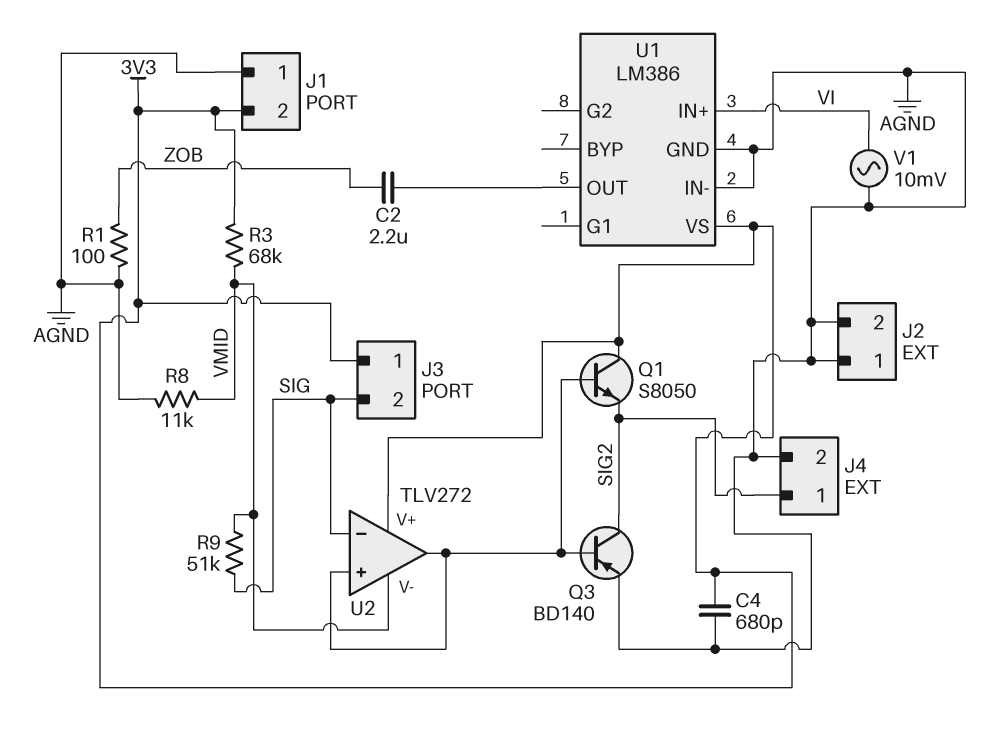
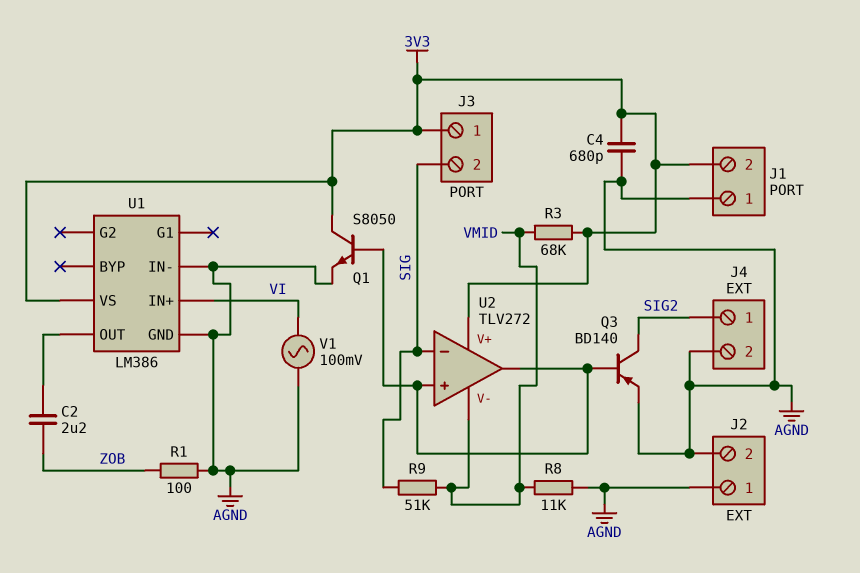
Q1: NPN S8050 (B U2/in+, C 3V3, E SIG2) -> NPN S8050 (B U2/in+, C 3V3, E AGND)
V1: AC 10mV (AGND, VI) -> AC 100mV (AGND, VI)

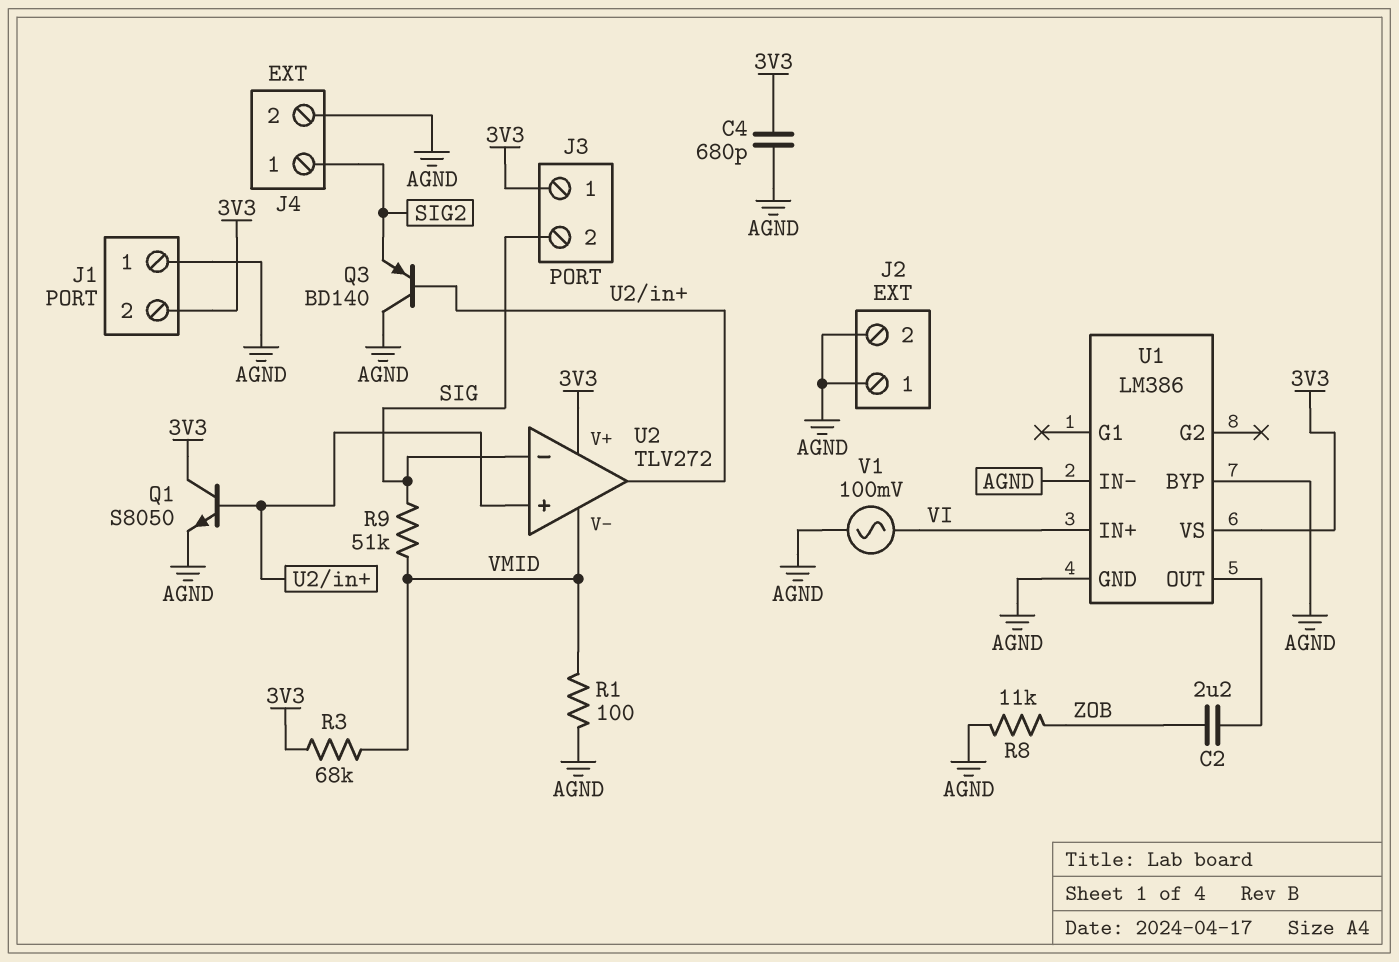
Q3: PNP BD140 (B U2/in+, C SIG2, E AGND) -> PNP BD140 (B U2/in+, C AGND, E SIG2)
R1: 100 (AGND, ZOB) -> 100 (AGND, VMID)
R8: 11k (AGND, VMID) -> 11k (AGND, ZOB)
U1 pin BYP: none -> AGND

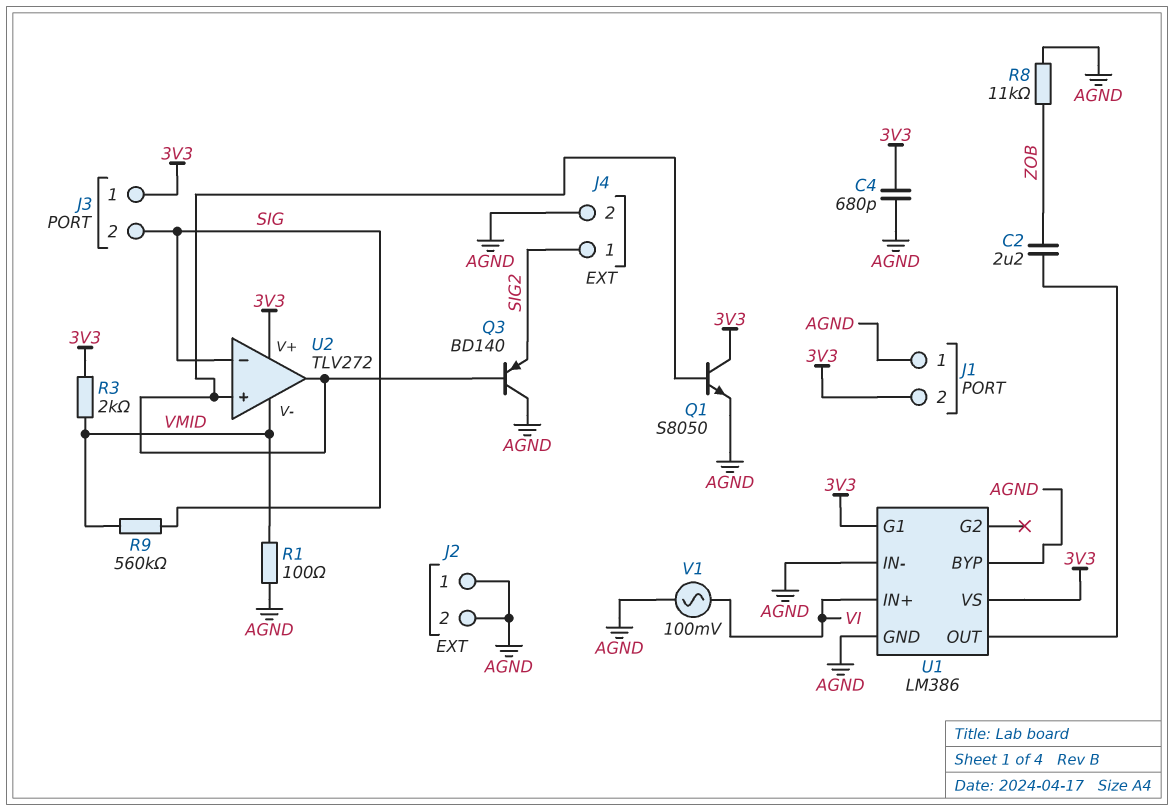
R3: 68k (3V3, VMID) -> 2k (3V3, VMID)
R9: 51k (SIG, VMID) -> 560k (SIG, VMID)
U1 pin G1: none -> 3V3

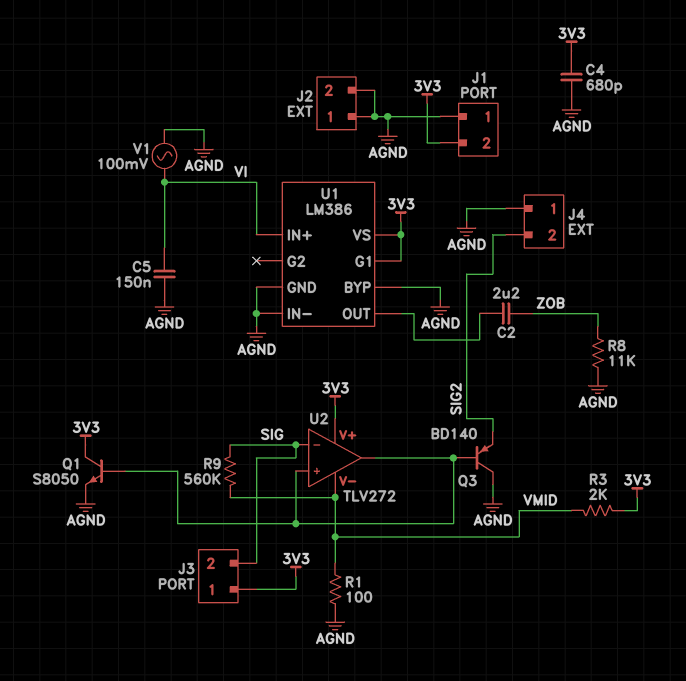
C5: none -> 150nF (AGND, VI)
J4 pin 1: SIG2 -> AGND
J4 pin 2: AGND -> SIG2

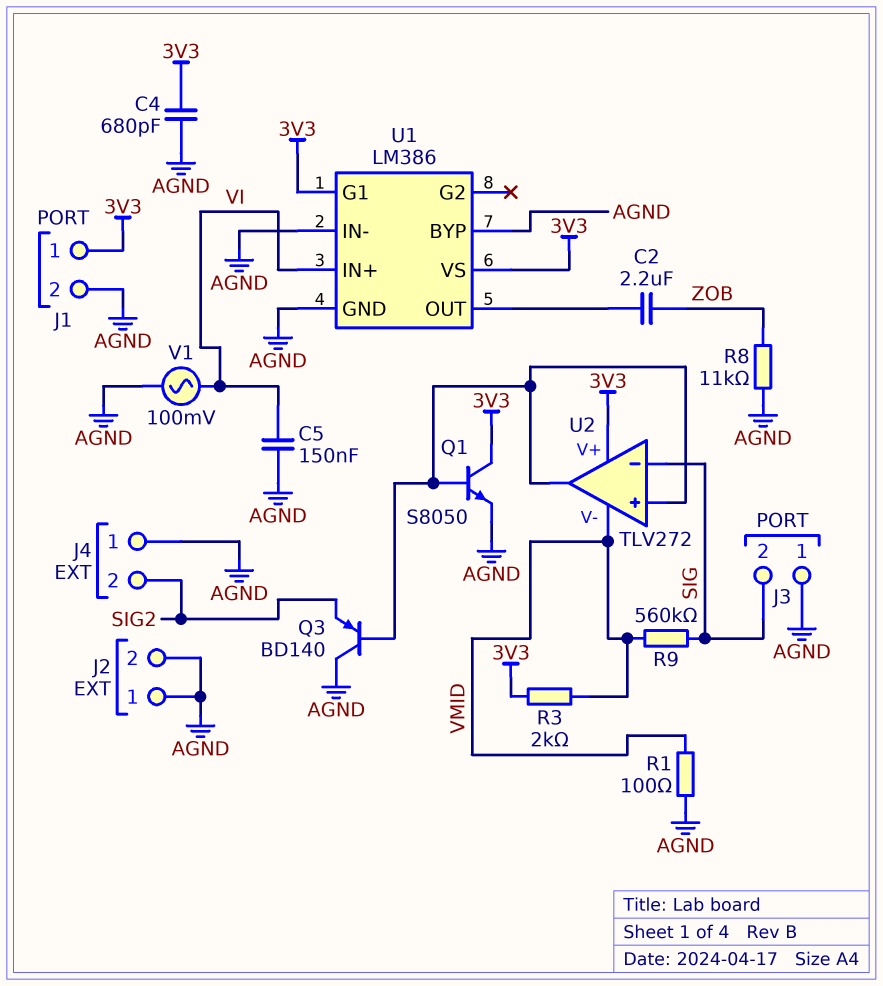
J1 pin 1: AGND -> 3V3
J1 pin 2: 3V3 -> AGND
J3 pin 1: 3V3 -> AGND

